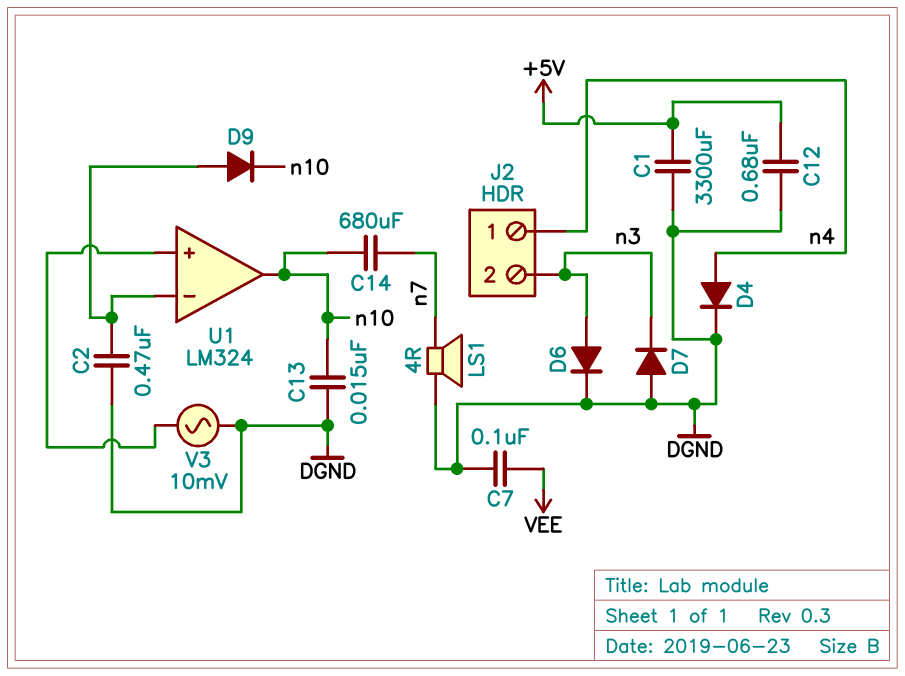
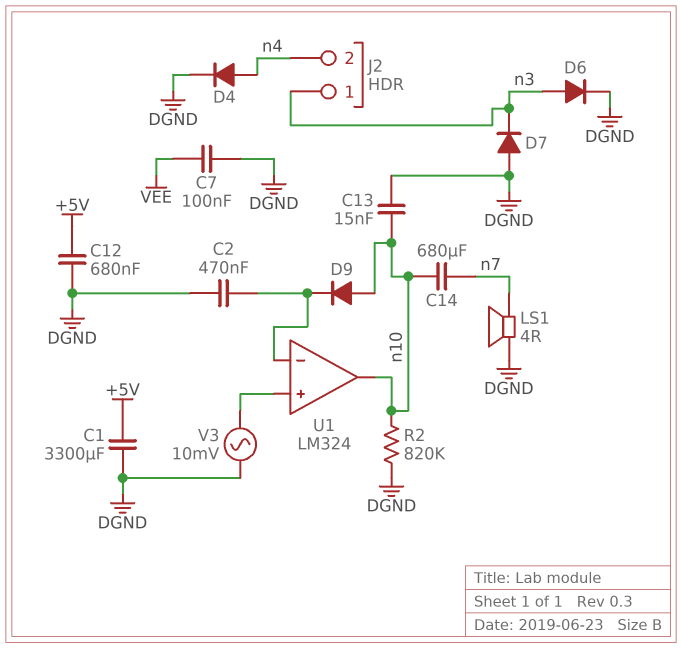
D9: diode (A U1/in-, K n10) -> diode (A n10, K U1/in-)
J2 pin 1: n4 -> n3
J2 pin 2: n3 -> n4
R2: none -> 820k (DGND, n10)

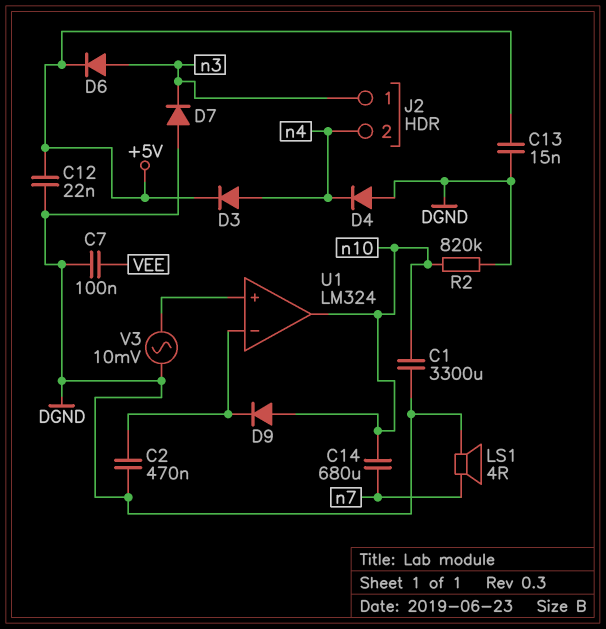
C1: 3300uF (+5V, DGND) -> 3300uF (DGND, n10)
C12: 680nF (+5V, DGND) -> 22nF (+5V, DGND)
C13: 15nF (DGND, n10) -> 15nF (+5V, DGND)
D3: none -> diode (A n4, K +5V)
D4: diode (A n4, K DGND) -> diode (A DGND, K n4)
D6: diode (A n3, K DGND) -> diode (A n3, K +5V)

